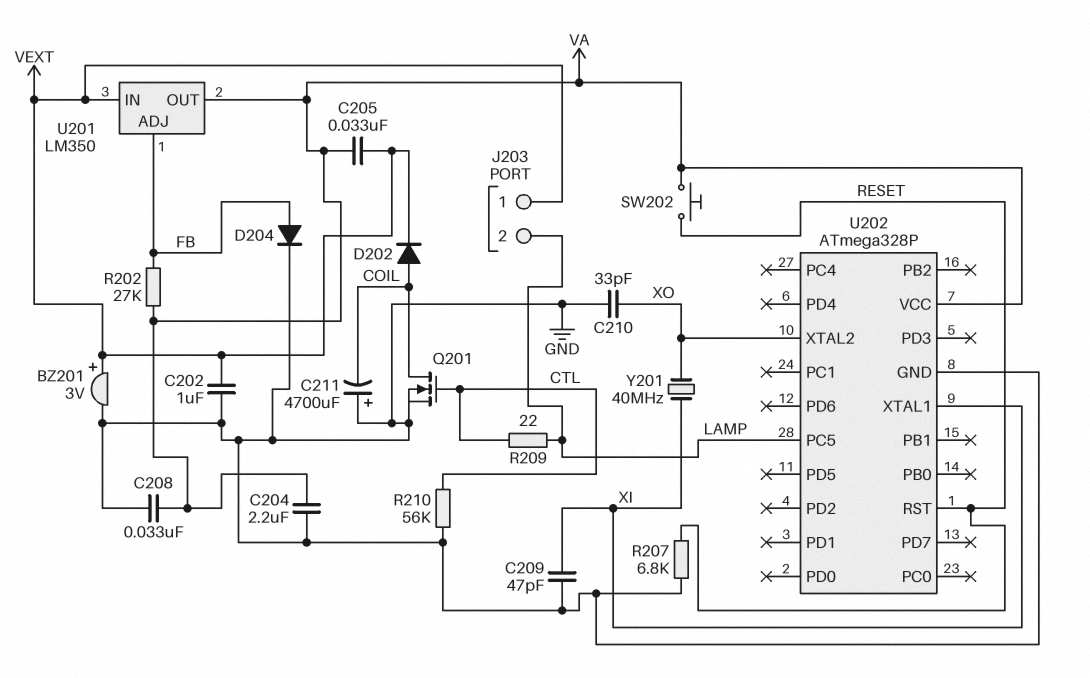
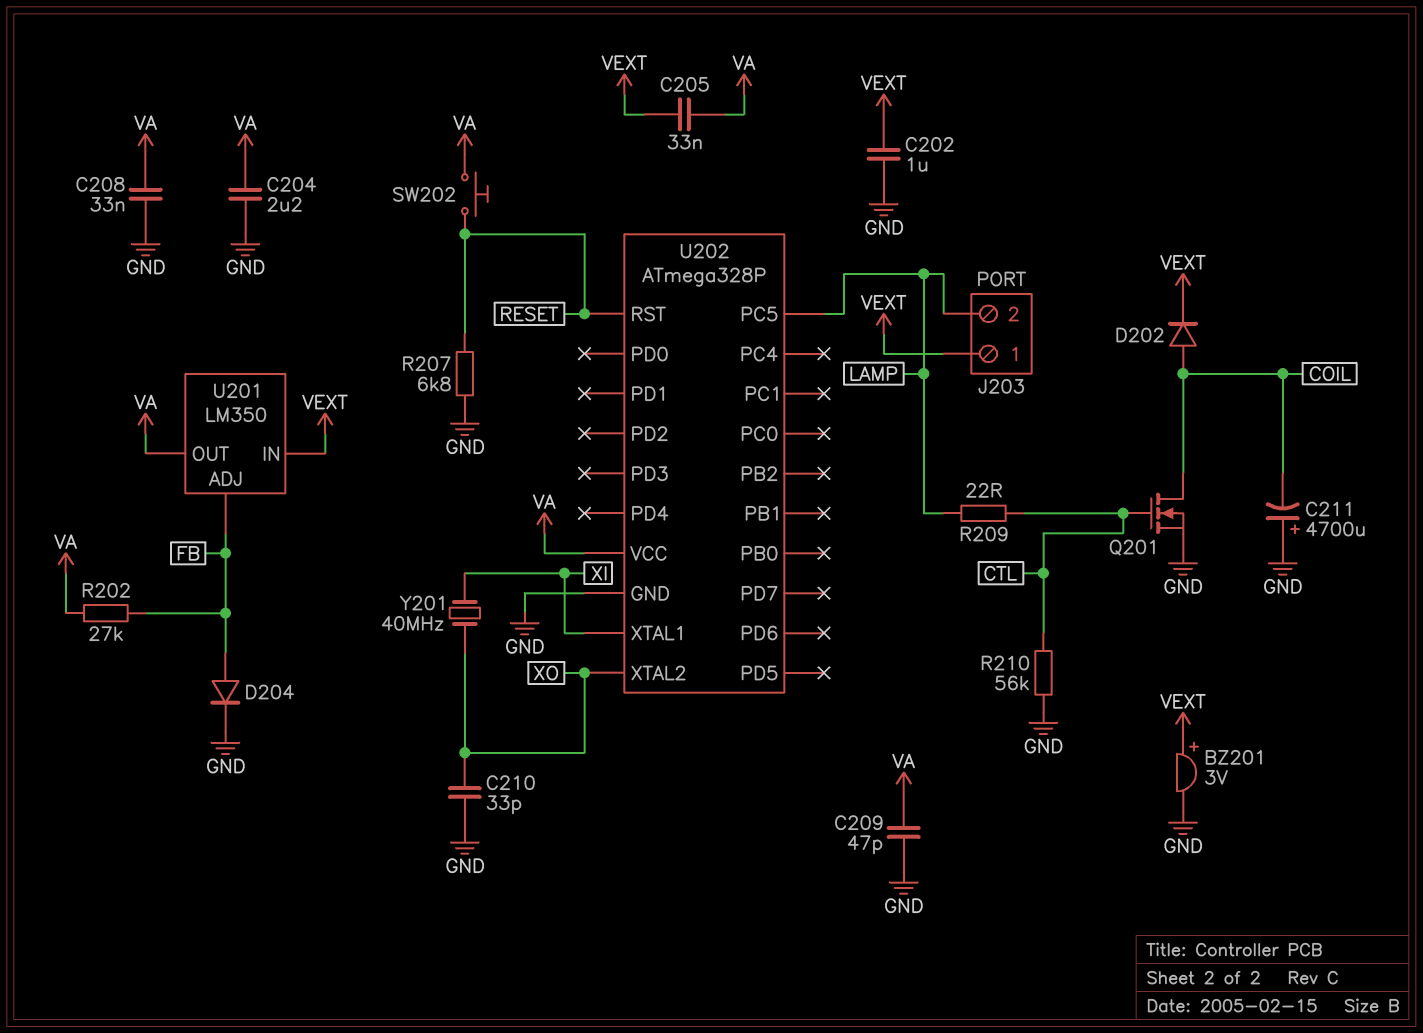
C209: 47pF (GND, XI) -> 47pF (GND, VA)

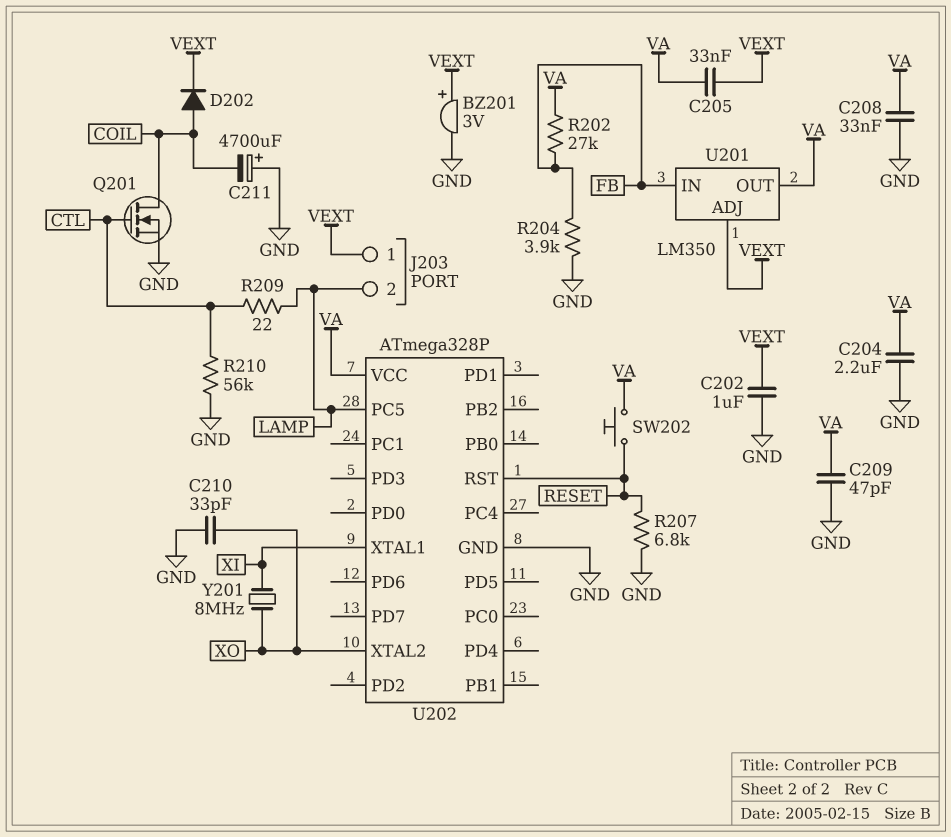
D204: diode (A FB, K GND) -> none
R204: none -> 3.9k (FB, GND)
U201 pin ADJ: FB -> VEXT
U201 pin IN: VEXT -> FB
Y201: 40MHz (XI, XO) -> 8MHz (XI, XO)

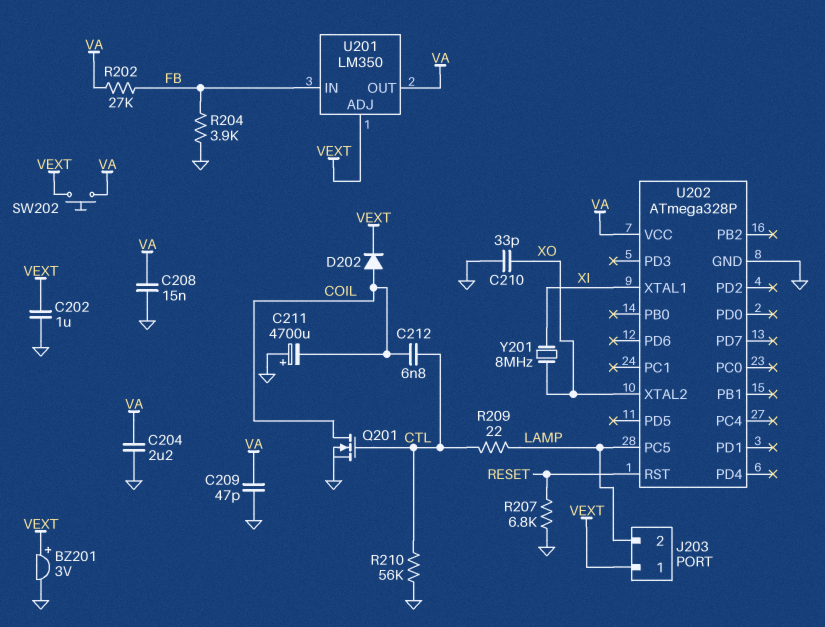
C205: 33nF (VA, VEXT) -> none
C208: 33nF (GND, VA) -> 15nF (GND, VA)
C212: none -> 6.8nF (COIL, CTL)
SW202: button (RESET, VA) -> button (VA, VEXT)

